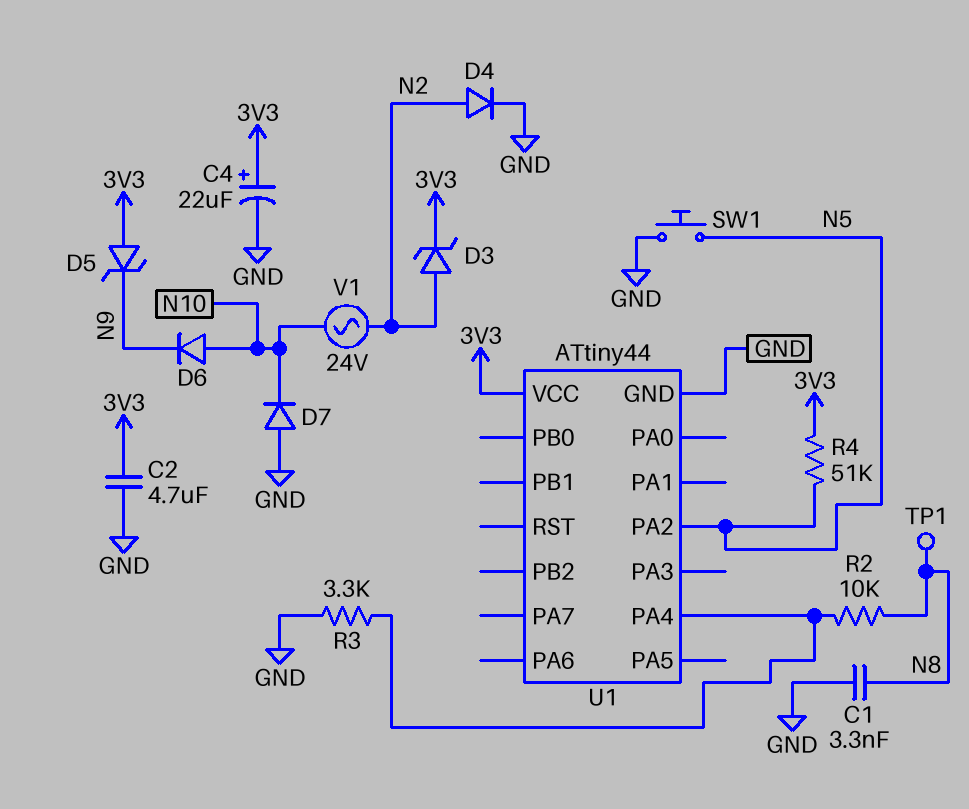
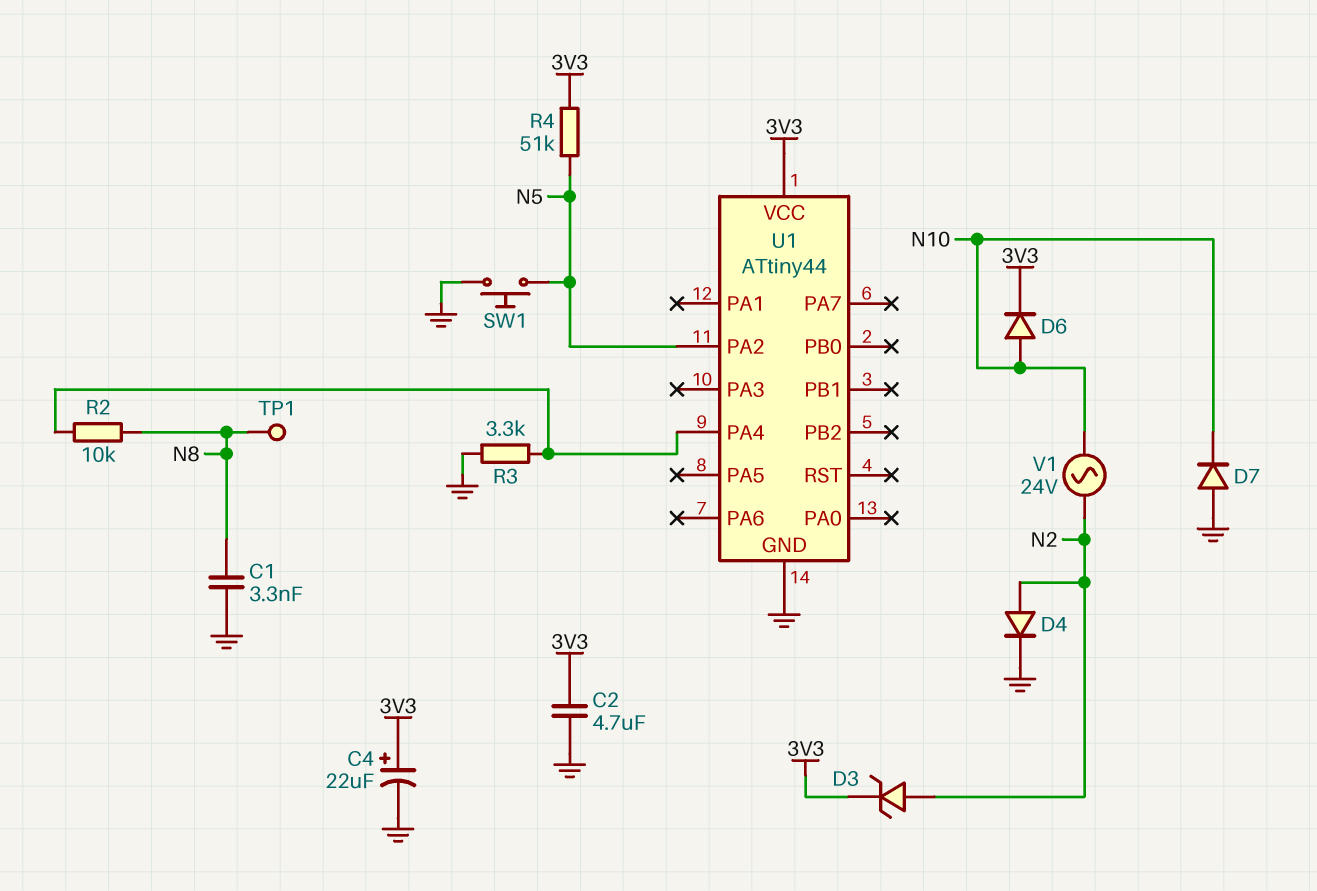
D5: zener (A 3V3, K N9) -> none
D6: diode (A N10, K N9) -> diode (A N10, K 3V3)

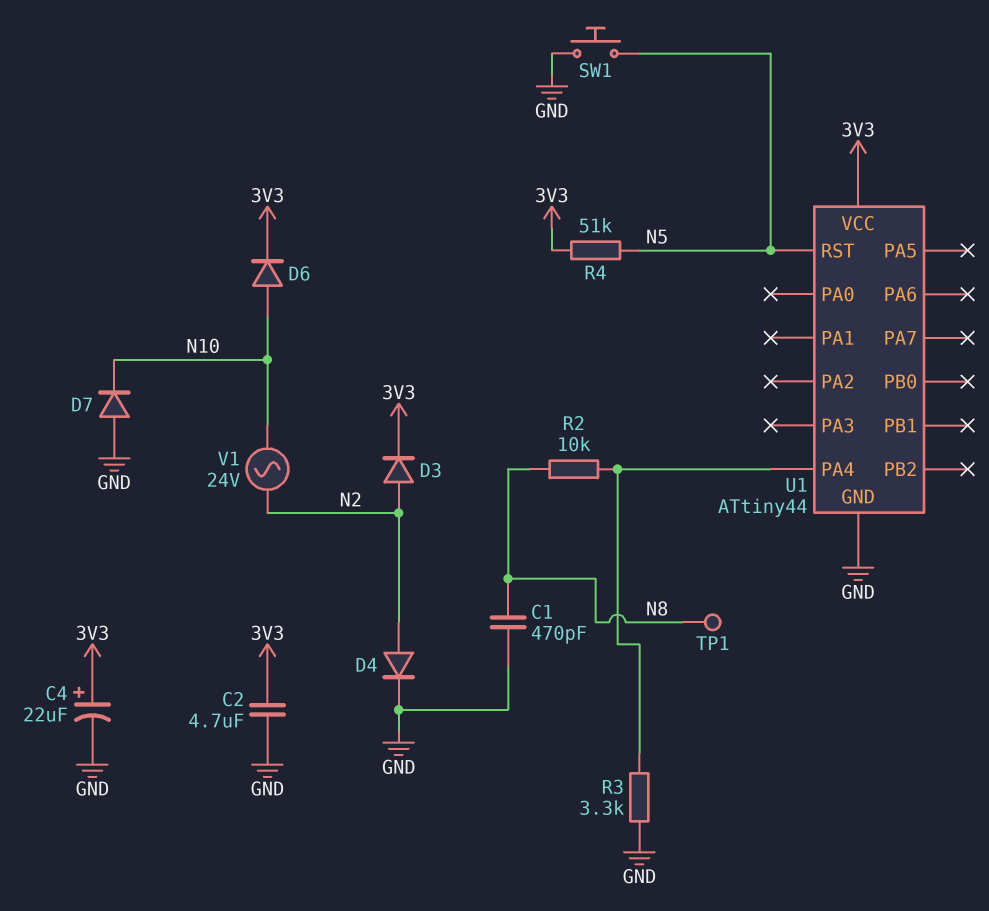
C1: 3.3nF (GND, N8) -> 470pF (GND, N8)
D3: zener (A N2, K 3V3) -> diode (A N2, K 3V3)
U1 pin PA2: N5 -> none
U1 pin RST: none -> N5

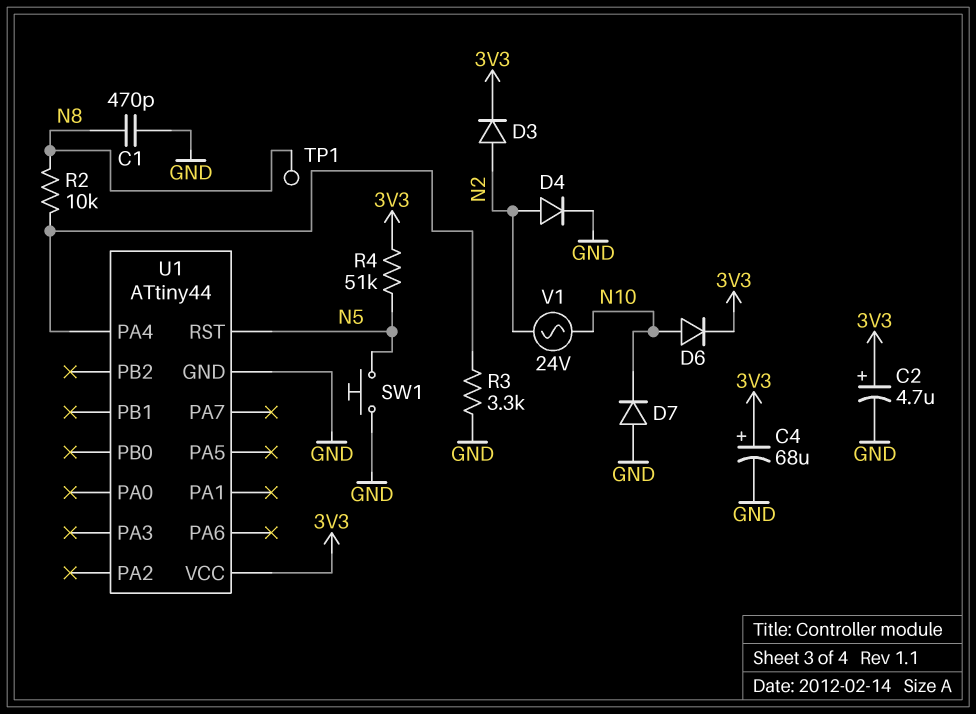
C2: 4.7uF (3V3, GND) -> 4.7uF (plus 3V3, minus GND)
C4: 22uF (plus 3V3, minus GND) -> 68uF (plus 3V3, minus GND)

